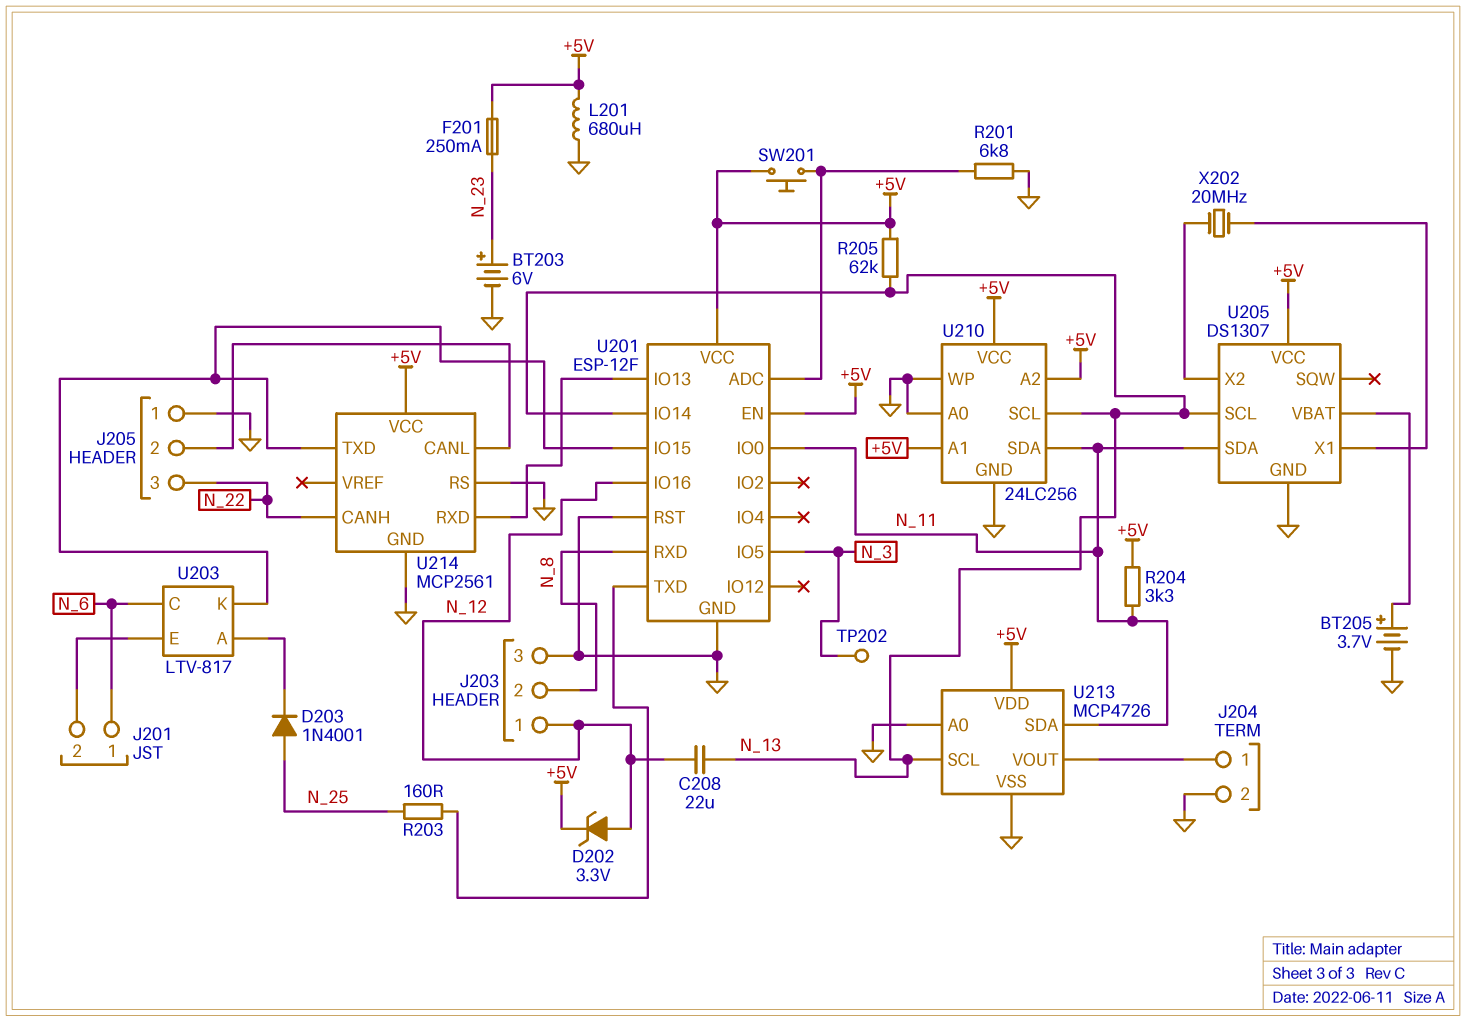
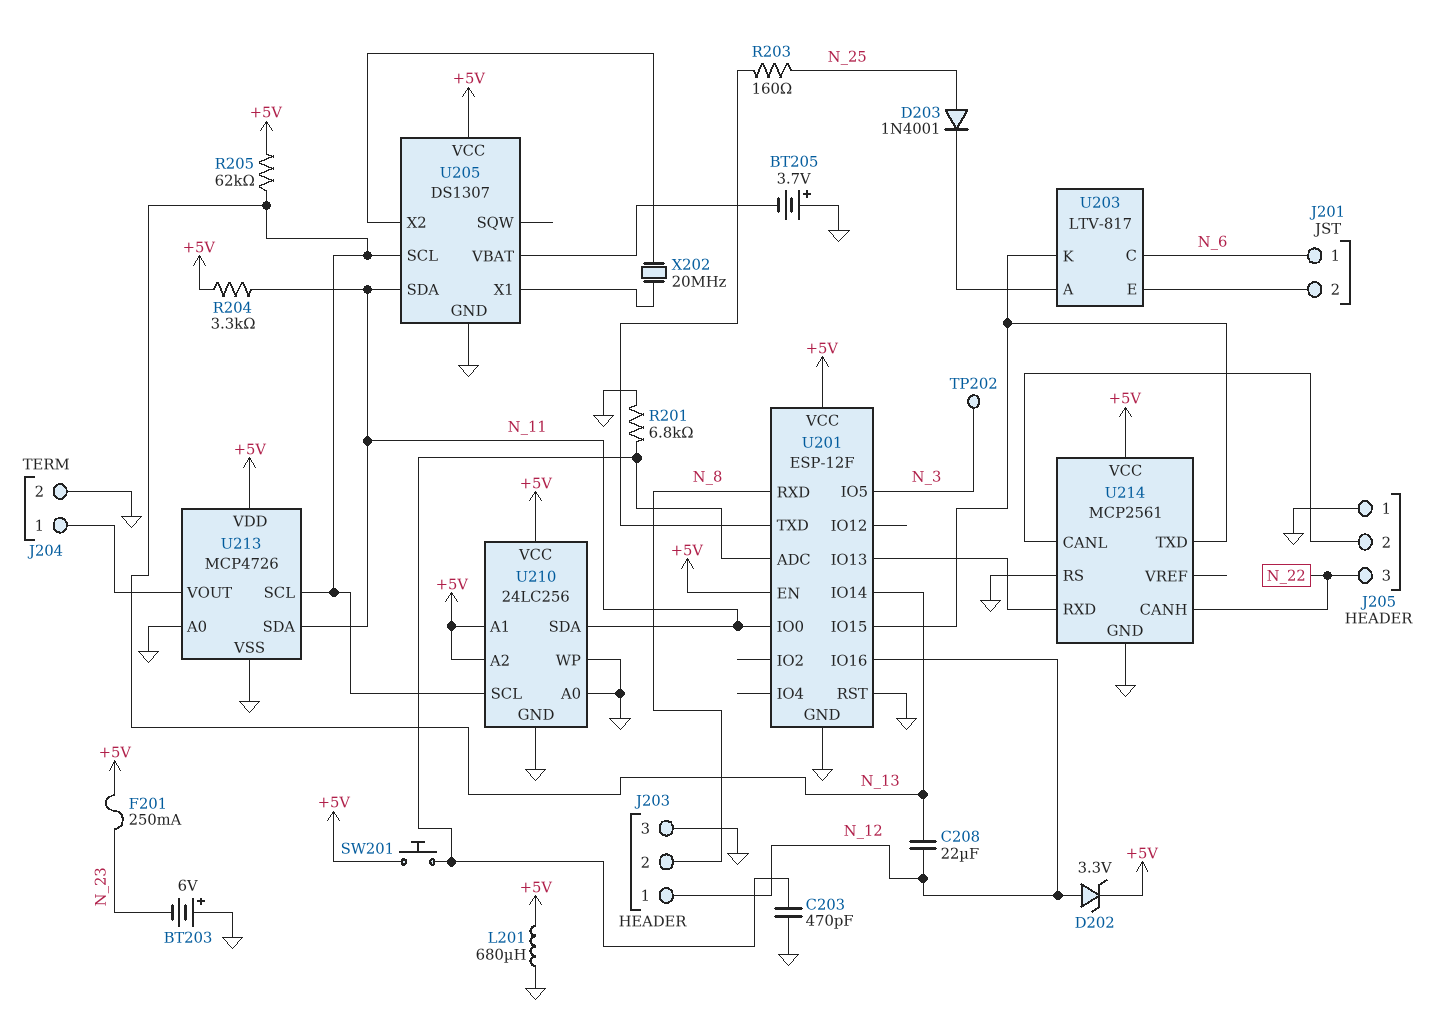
BT203: 6V (plus N_23, minus GND) -> 6V (plus GND, minus N_23)
BT205: 3.7V (plus U205/VBAT, minus GND) -> 3.7V (plus GND, minus U205/VBAT)
C203: none -> 470pF (GND, U201/ADC)

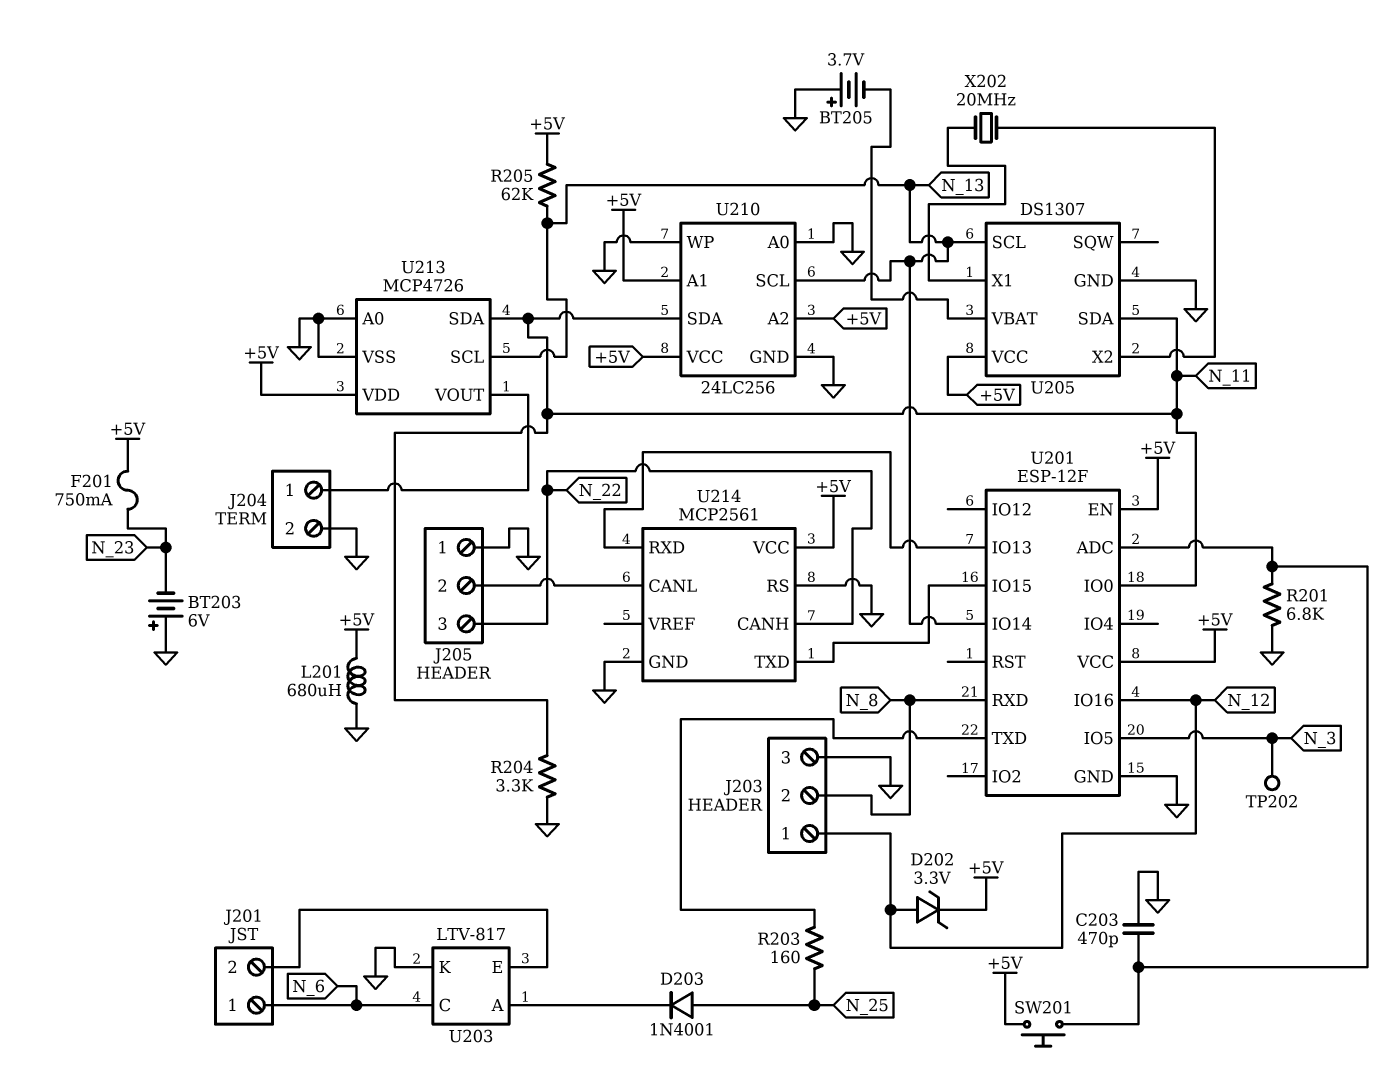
C208: 22uF (N_12, N_13) -> none
F201: 250mA (+5V, N_23) -> 750mA (+5V, N_23)
R204: 3.3k (+5V, N_11) -> 3.3k (GND, N_11)
U201 pin RST: GND -> none
U203 pin K: U201/IO15 -> GND

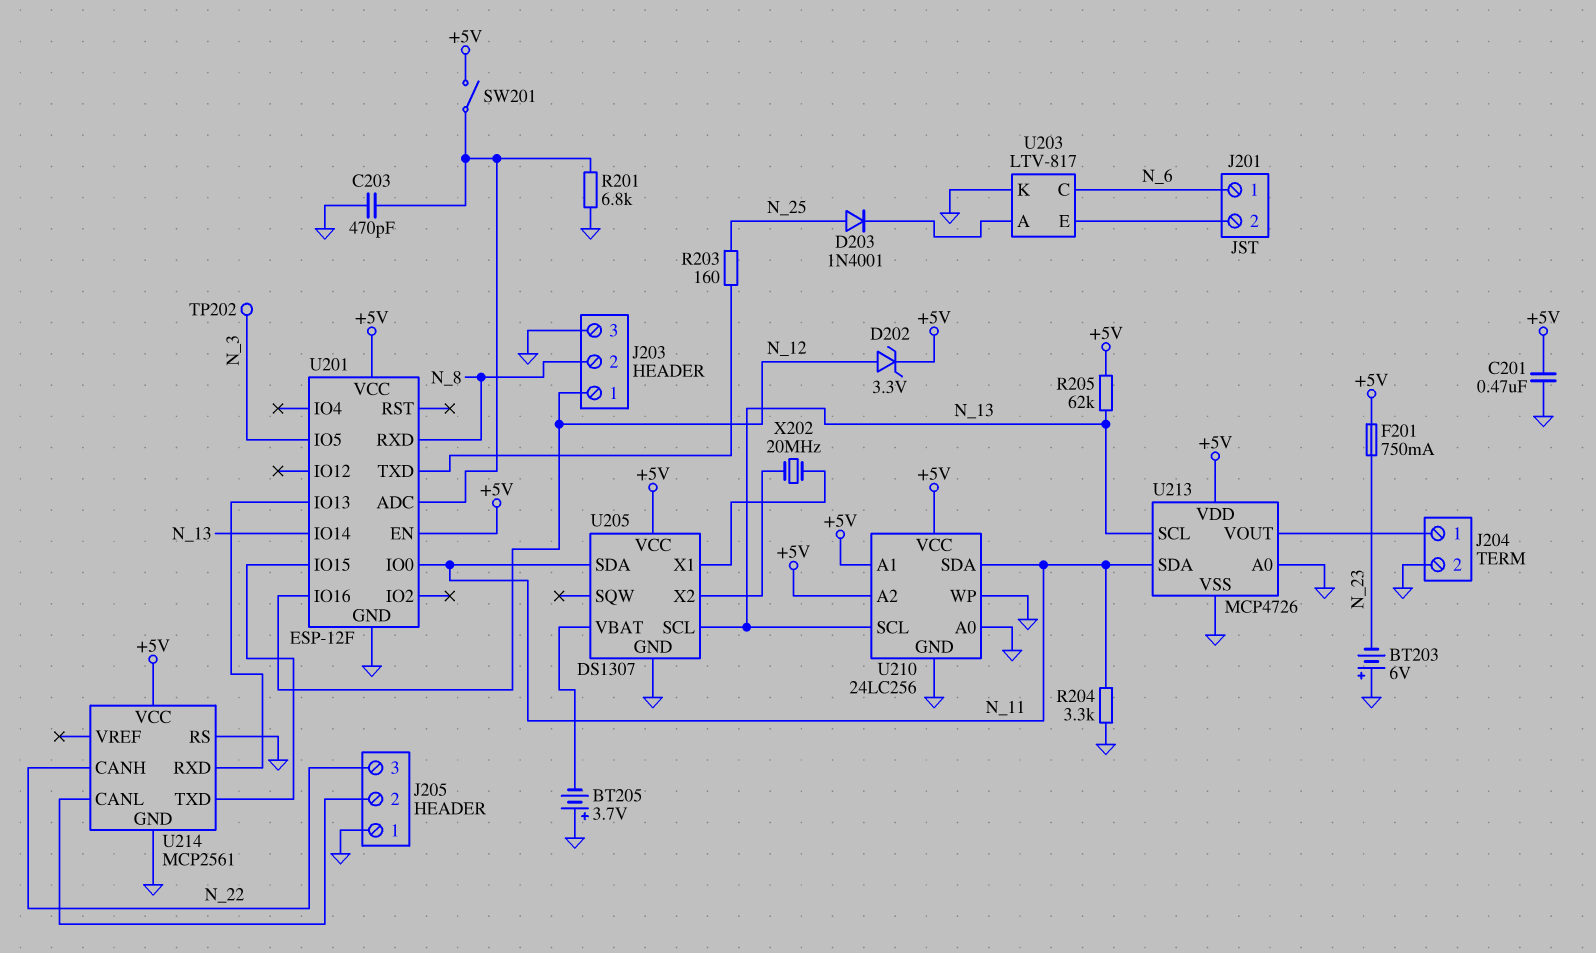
C201: none -> 470nF (+5V, GND)
L201: 680uH (+5V, GND) -> none
SW201: button (+5V, U201/ADC) -> switch (+5V, U201/ADC)

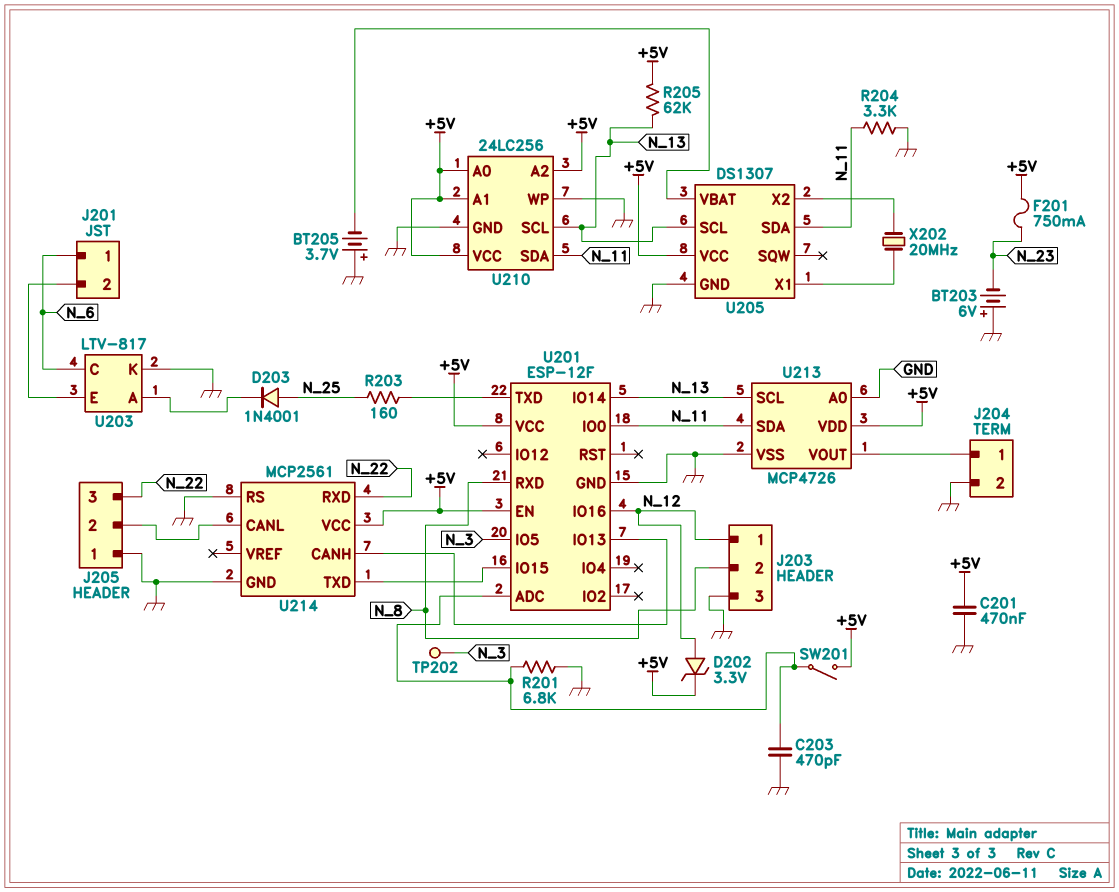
U210 pin A0: GND -> +5V
U214 pin CANH: N_22 -> U201/IO13
U214 pin RXD: U201/IO13 -> N_22

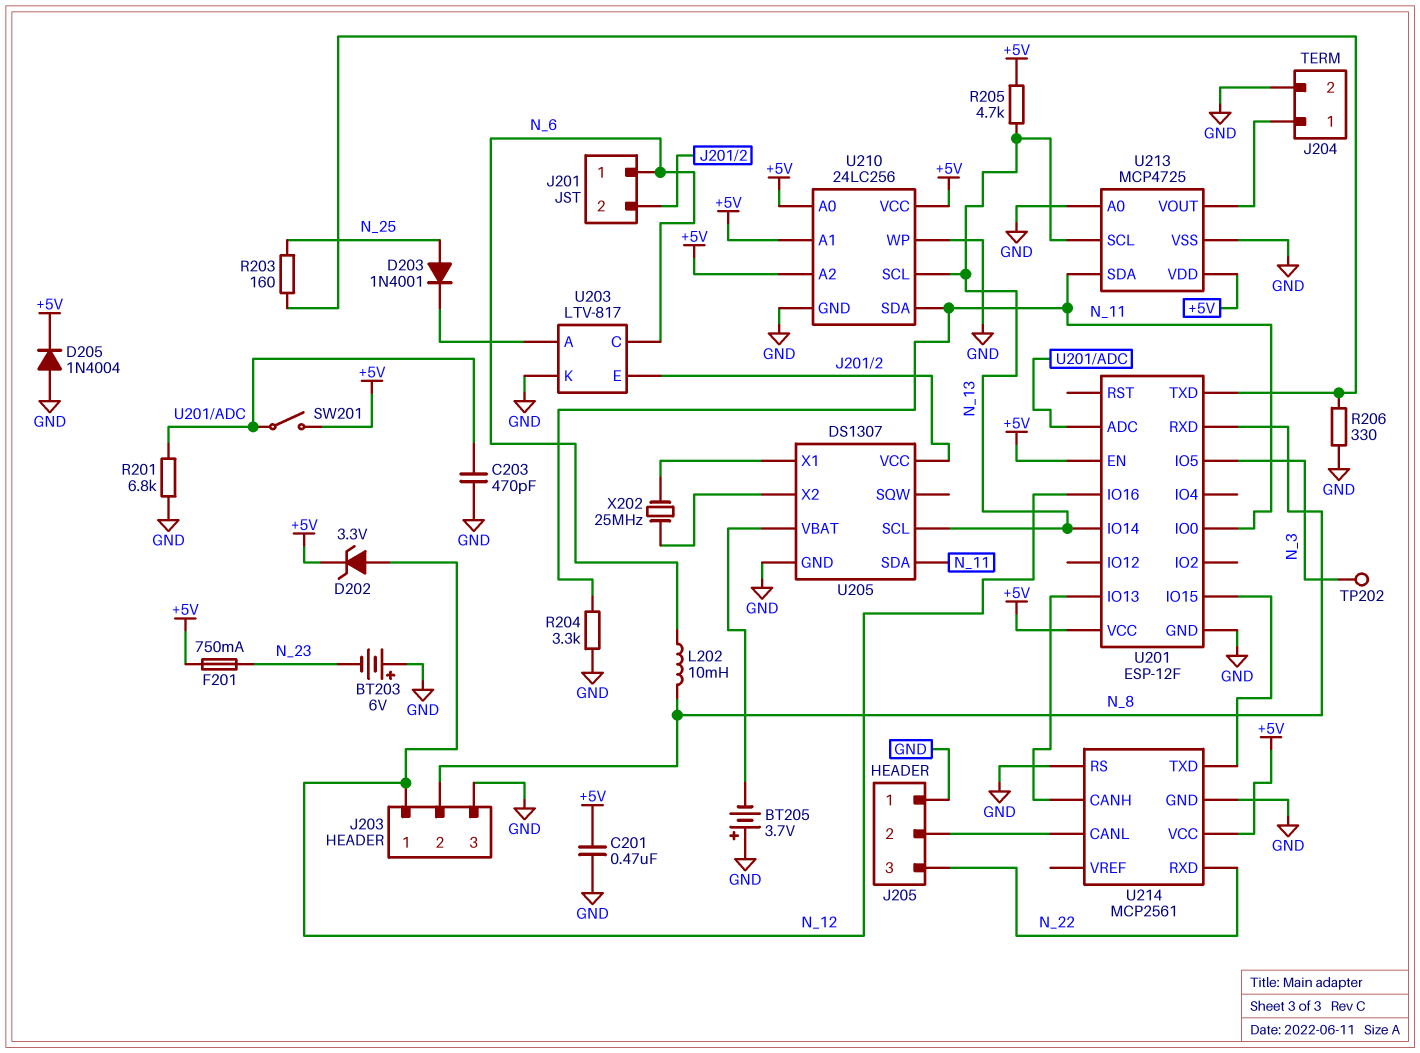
D205: none -> diode 1N4004 (A GND, K +5V)
L202: none -> 10mH (N_6, N_8)
R205: 62k (+5V, N_13) -> 4.7k (+5V, N_13)
R206: none -> 330 (GND, U201/TXD)
U205 pin VCC: +5V -> J201/2
U213: MCP4726 -> MCP4725
X202: 20MHz (U205/X1, U205/X2) -> 25MHz (U205/X1, U205/X2)

